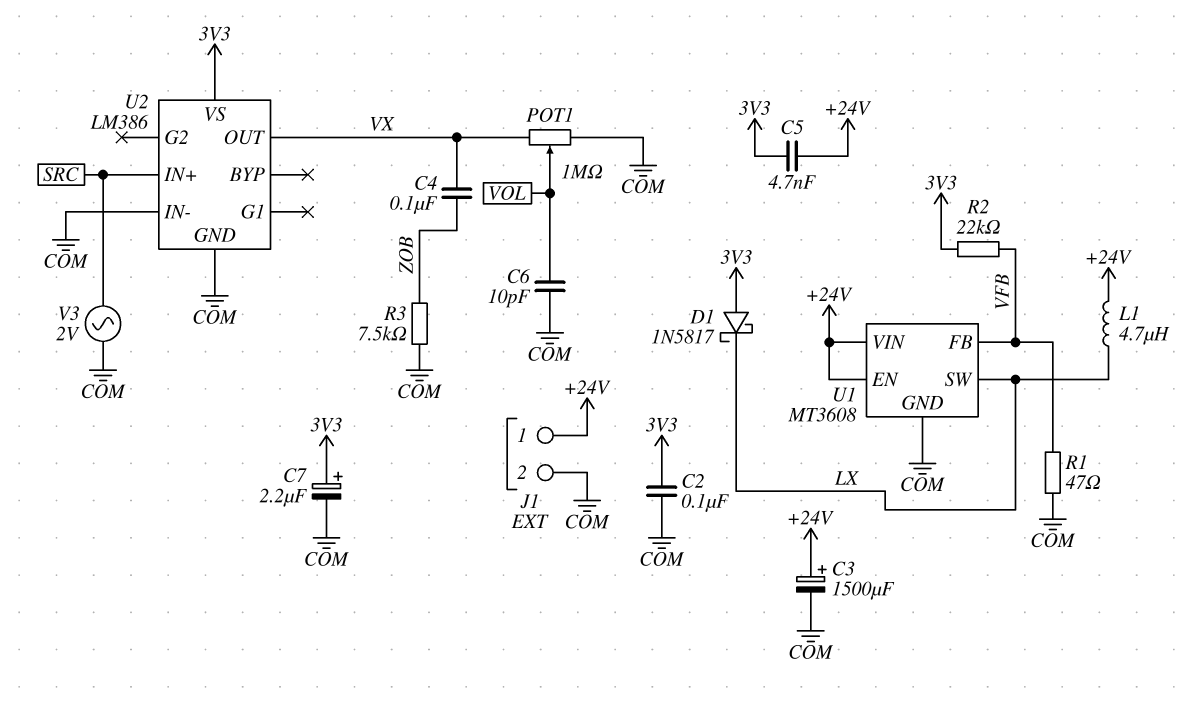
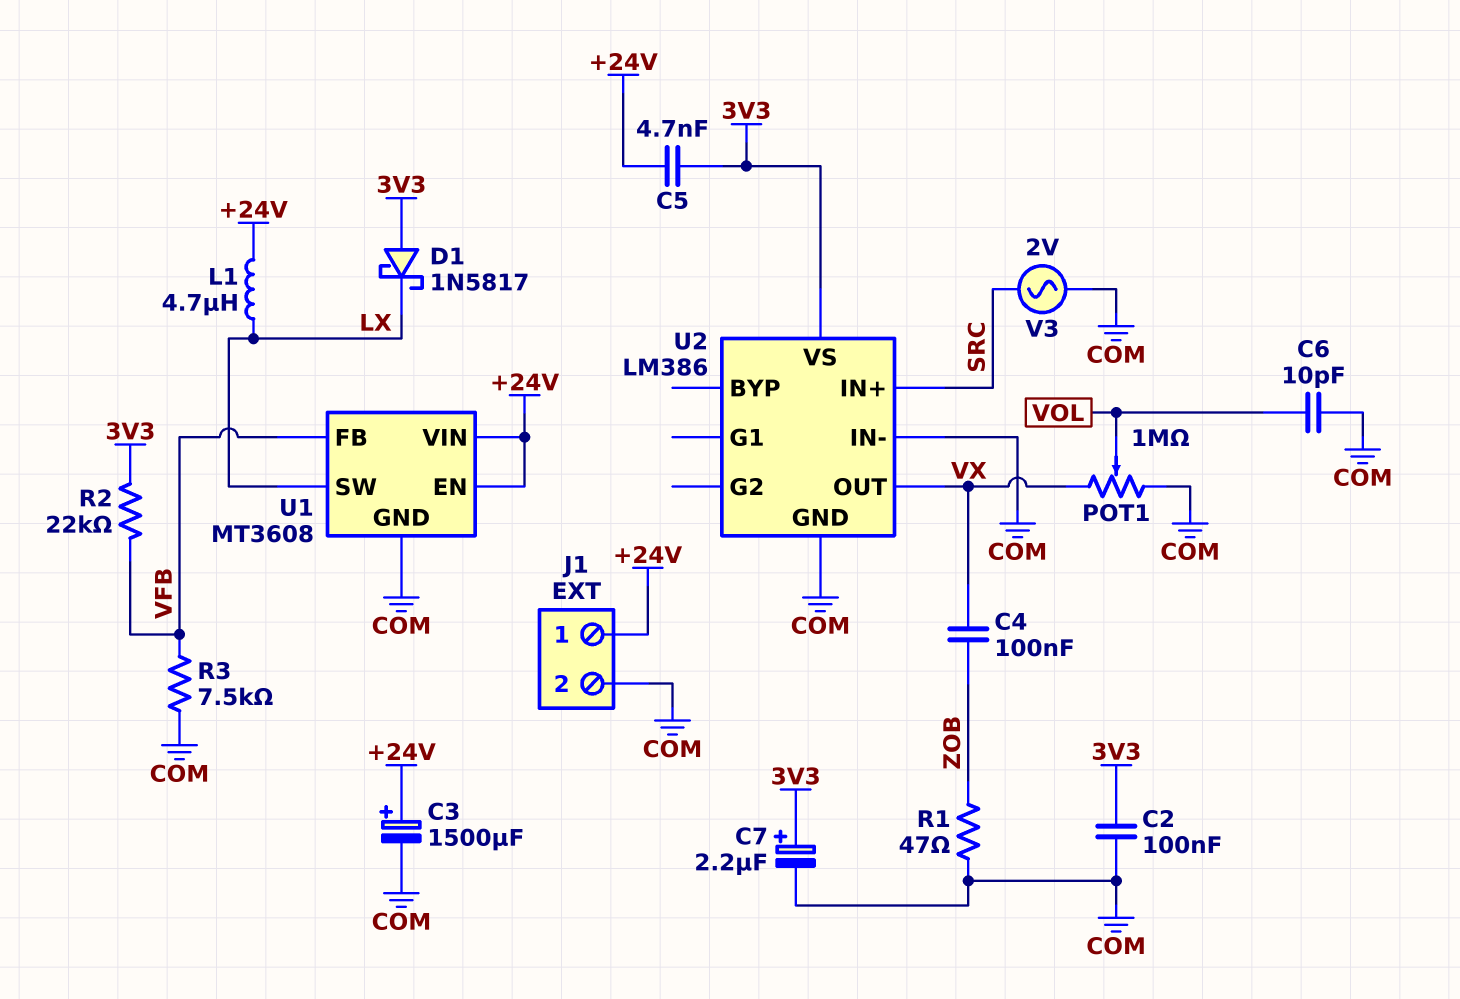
R1: 47 (COM, VFB) -> 47 (COM, ZOB)
R3: 7.5k (COM, ZOB) -> 7.5k (COM, VFB)

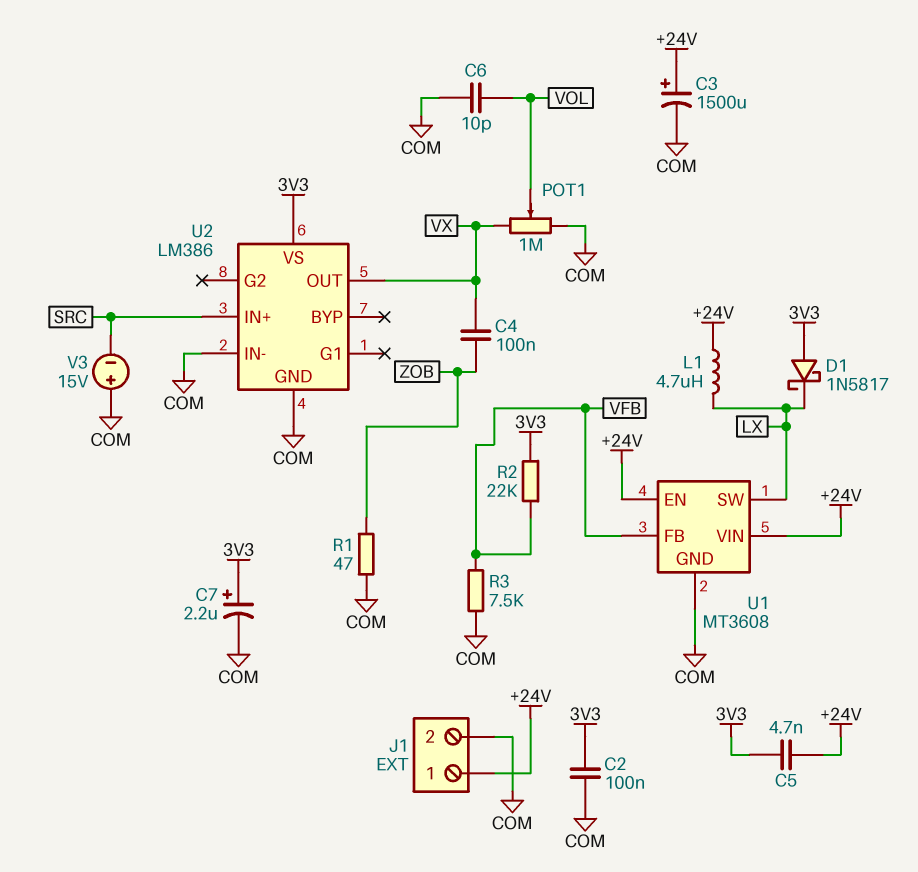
V3: AC 2V (COM, SRC) -> 15V (plus COM, minus SRC)

